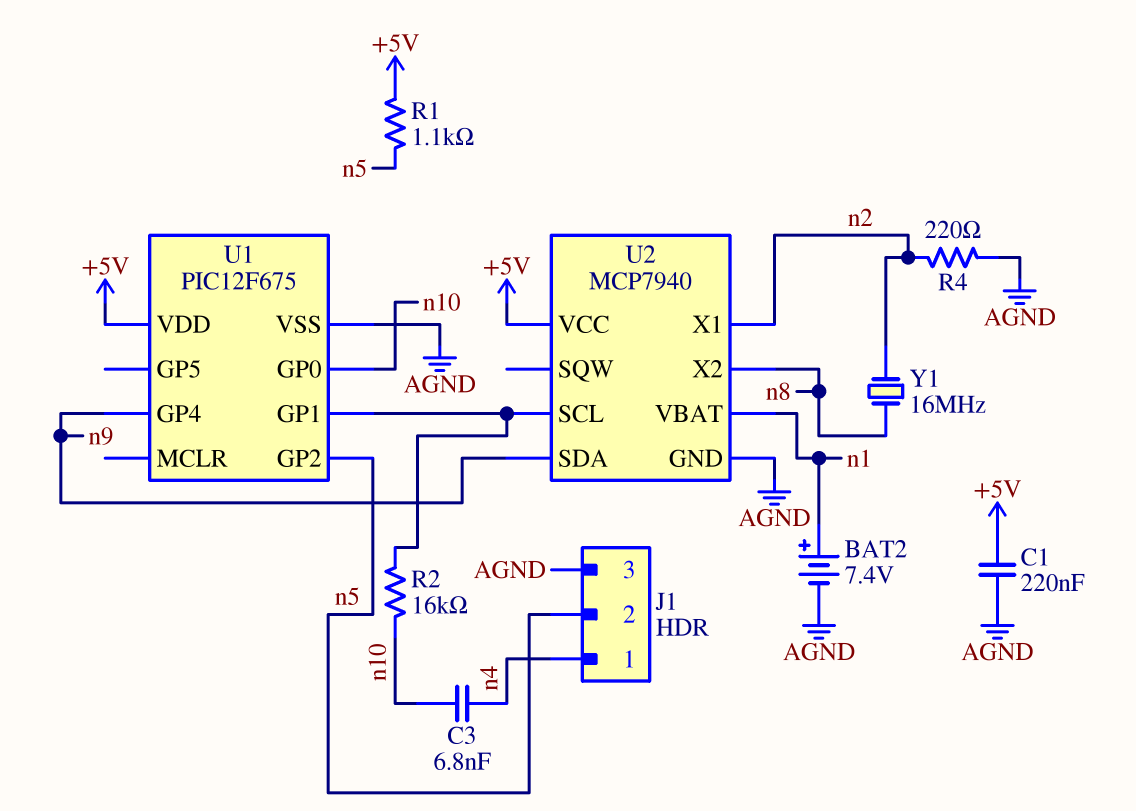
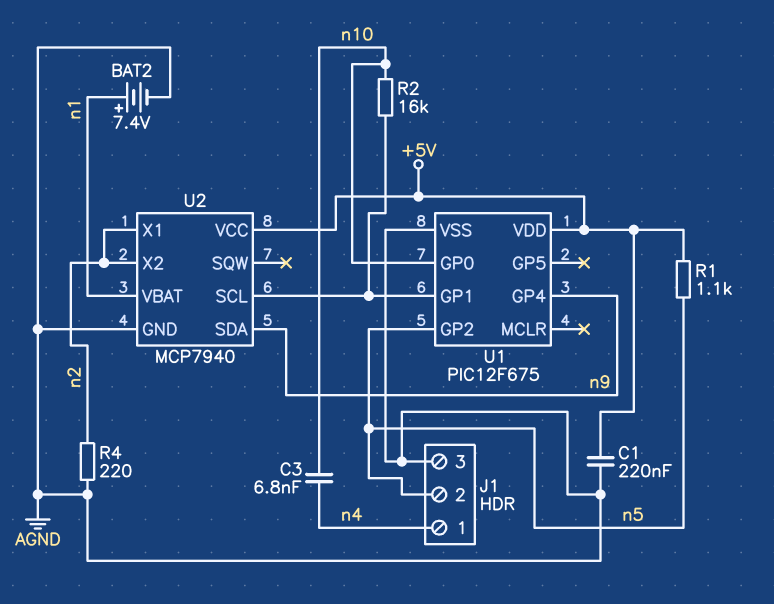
U2 pin X2: n8 -> n2
Y1: 16MHz (n2, n8) -> none

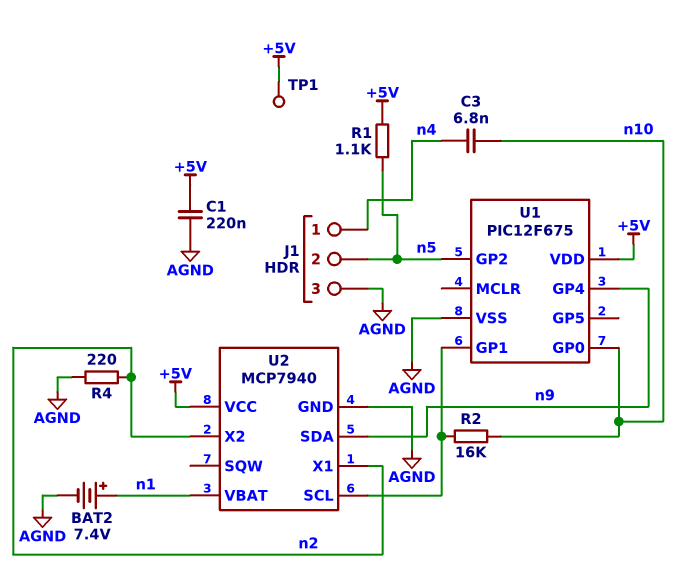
TP1: none -> test point (+5V)

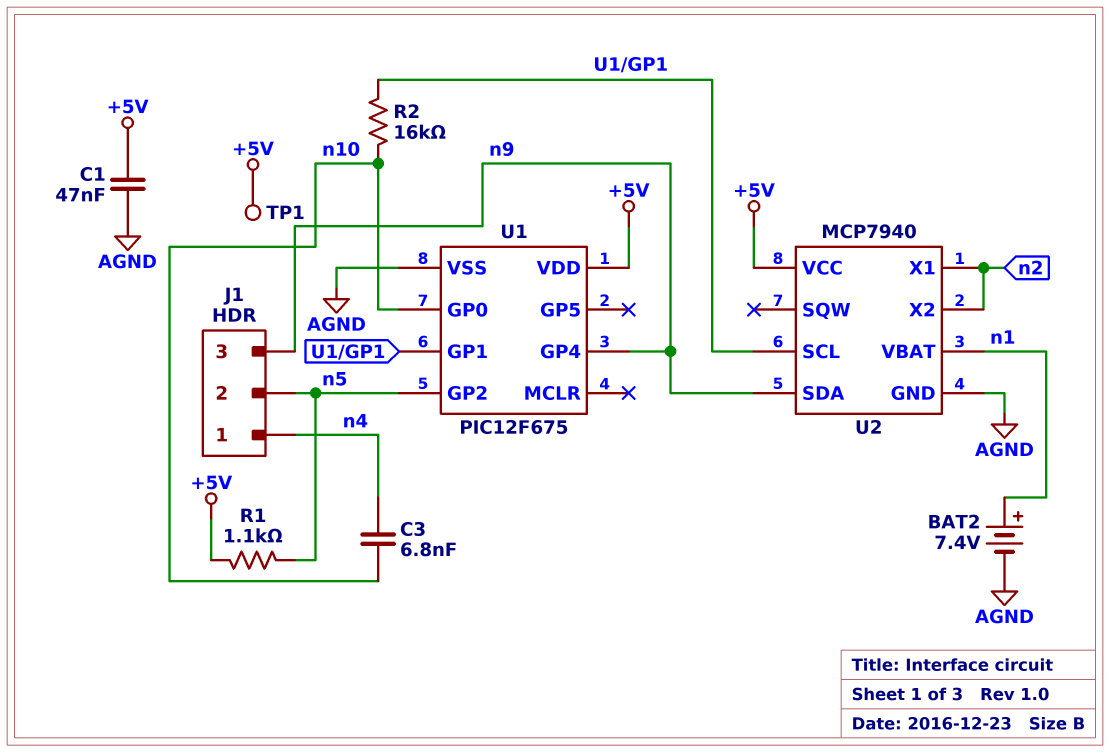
C1: 220nF (+5V, AGND) -> 47nF (+5V, AGND)
J1 pin 3: AGND -> n9
R4: 220 (AGND, n2) -> none

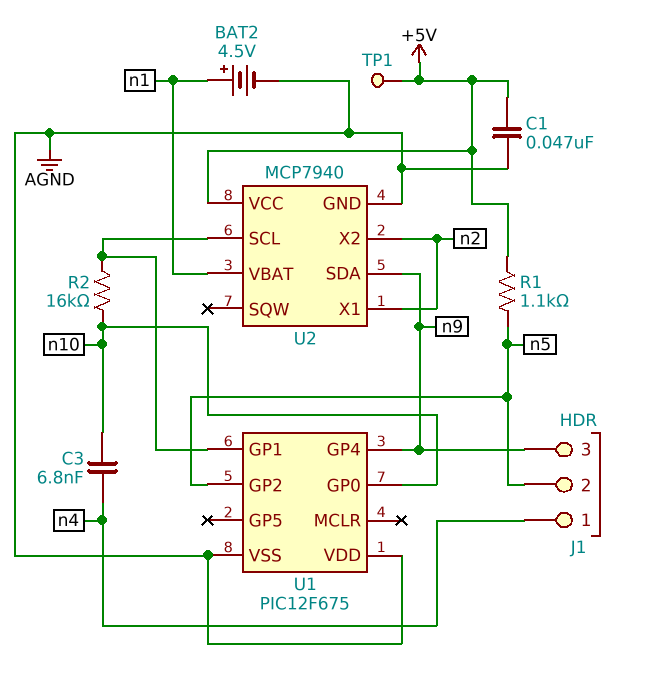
BAT2: 7.4V (plus n1, minus AGND) -> 4.5V (plus n1, minus AGND)
U1 pin VDD: +5V -> AGND

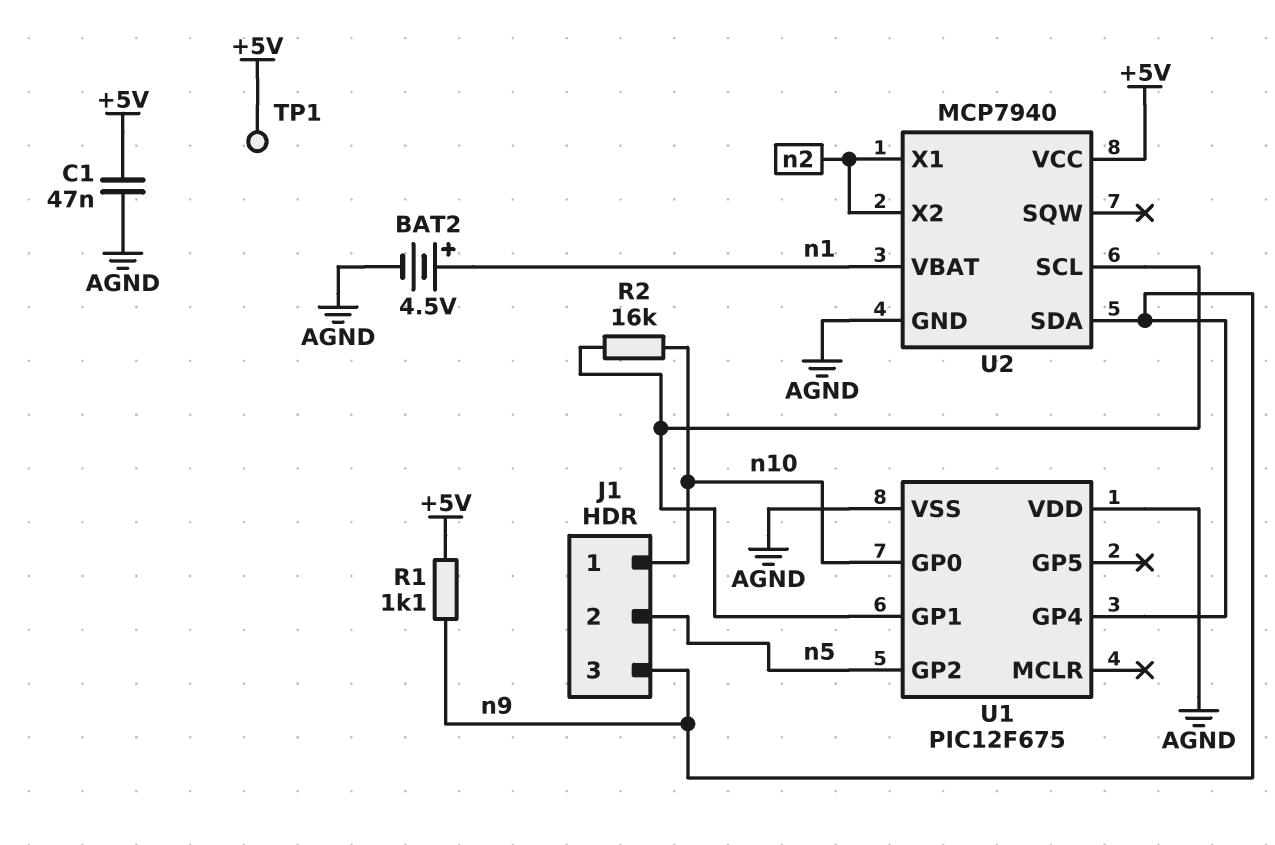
C3: 6.8nF (n4, n10) -> none
J1 pin 1: n4 -> n10
R1: 1.1k (+5V, n5) -> 1.1k (+5V, n9)

